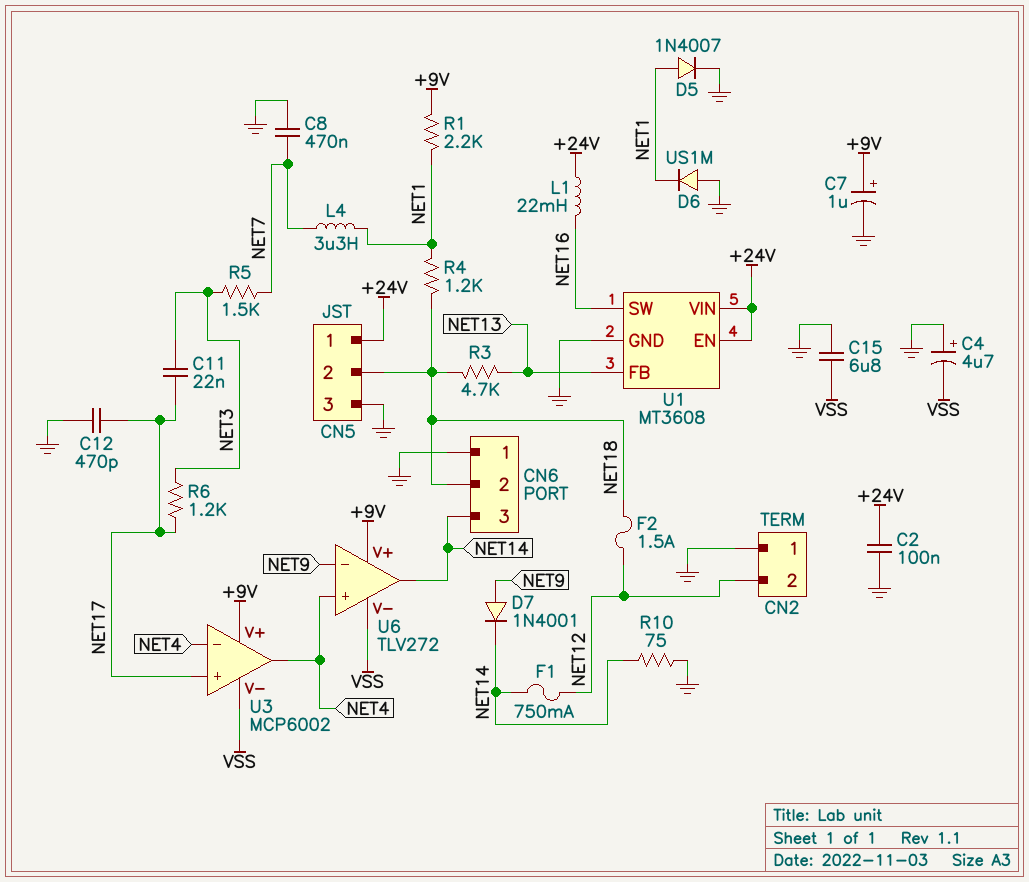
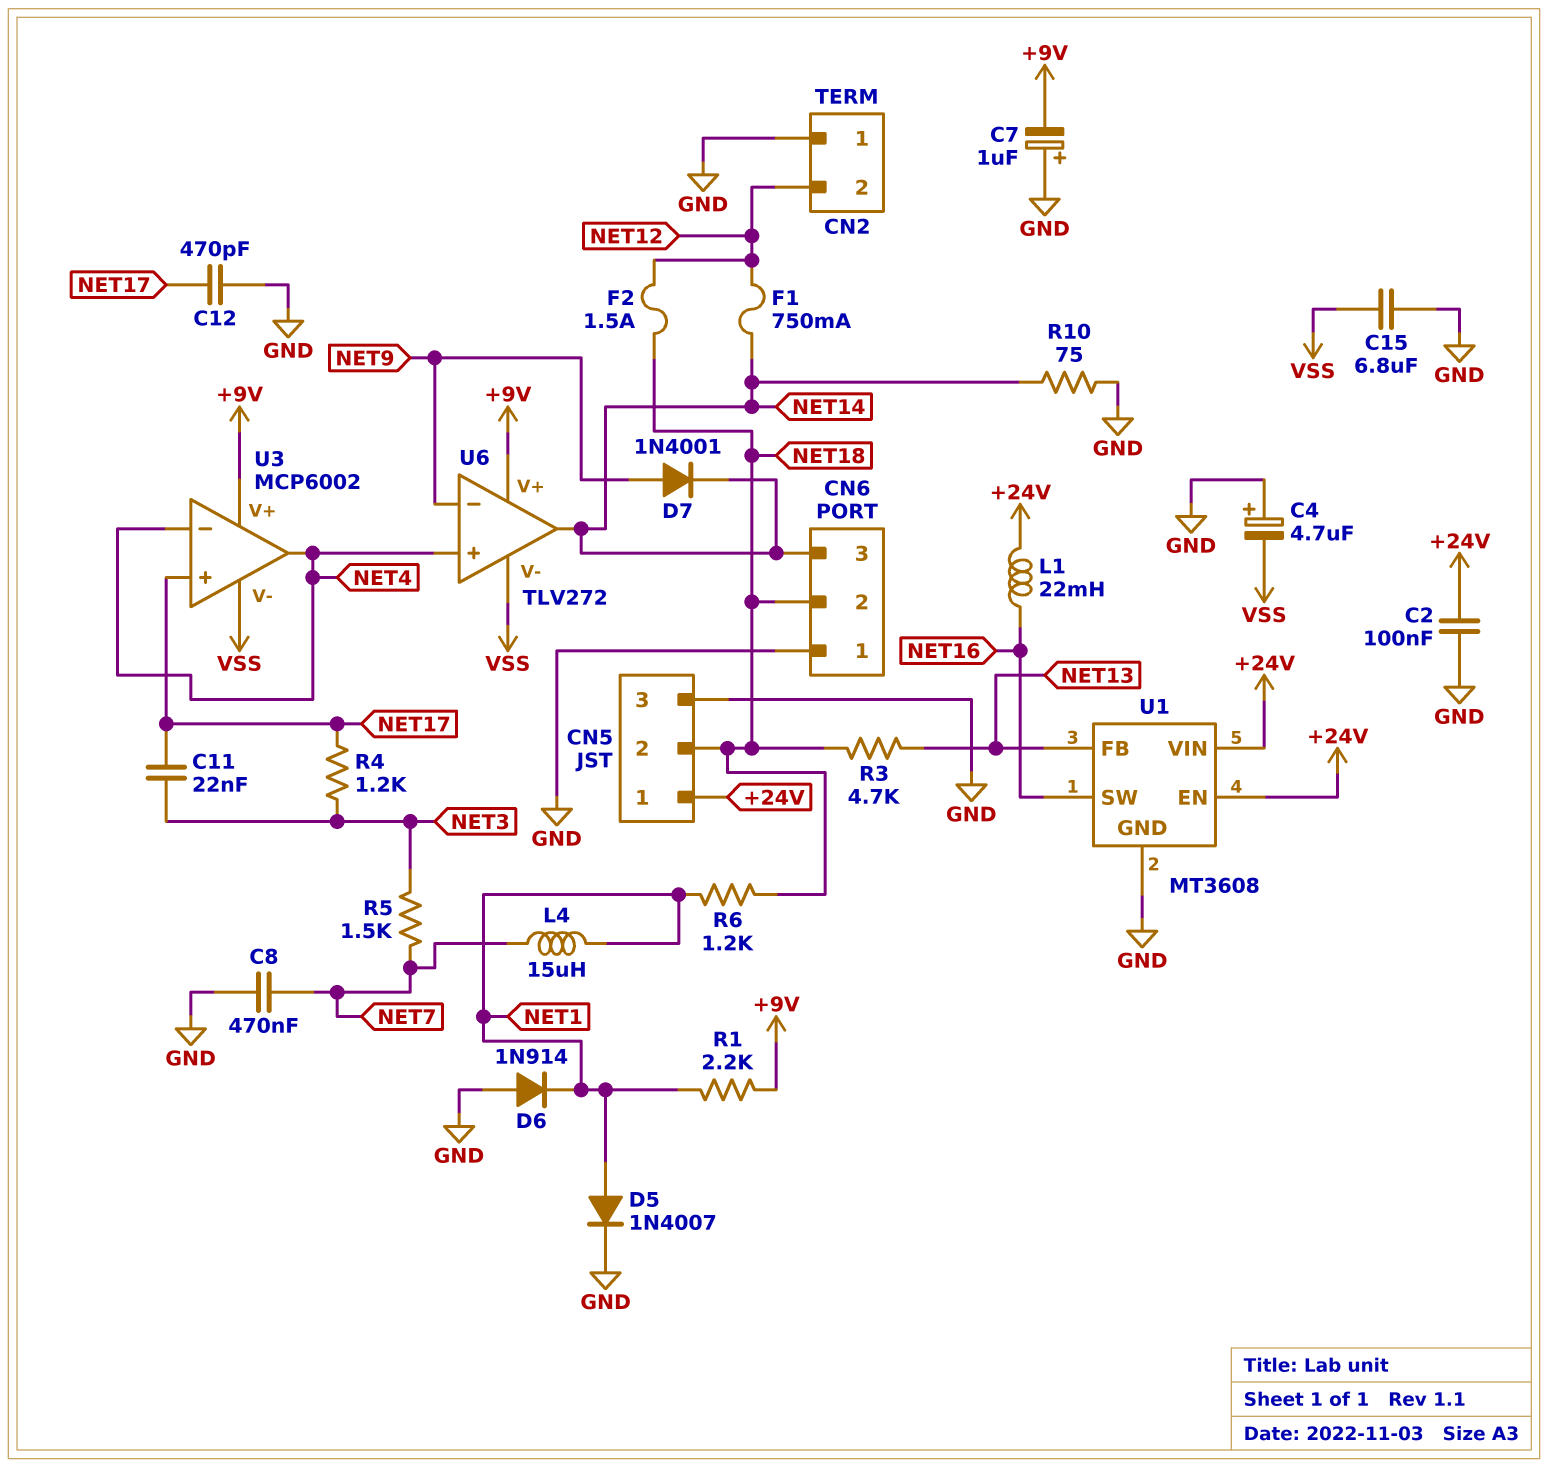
C7: 1uF (plus +9V, minus GND) -> 1uF (plus GND, minus +9V)
D6: diode US1M (A GND, K NET1) -> diode 1N914 (A GND, K NET1)
L4: 3.3uH (NET1, NET7) -> 15uH (NET1, NET7)
R4: 1.2k (NET1, NET18) -> 1.2k (NET3, NET17)
R6: 1.2k (NET3, NET17) -> 1.2k (NET1, NET18)

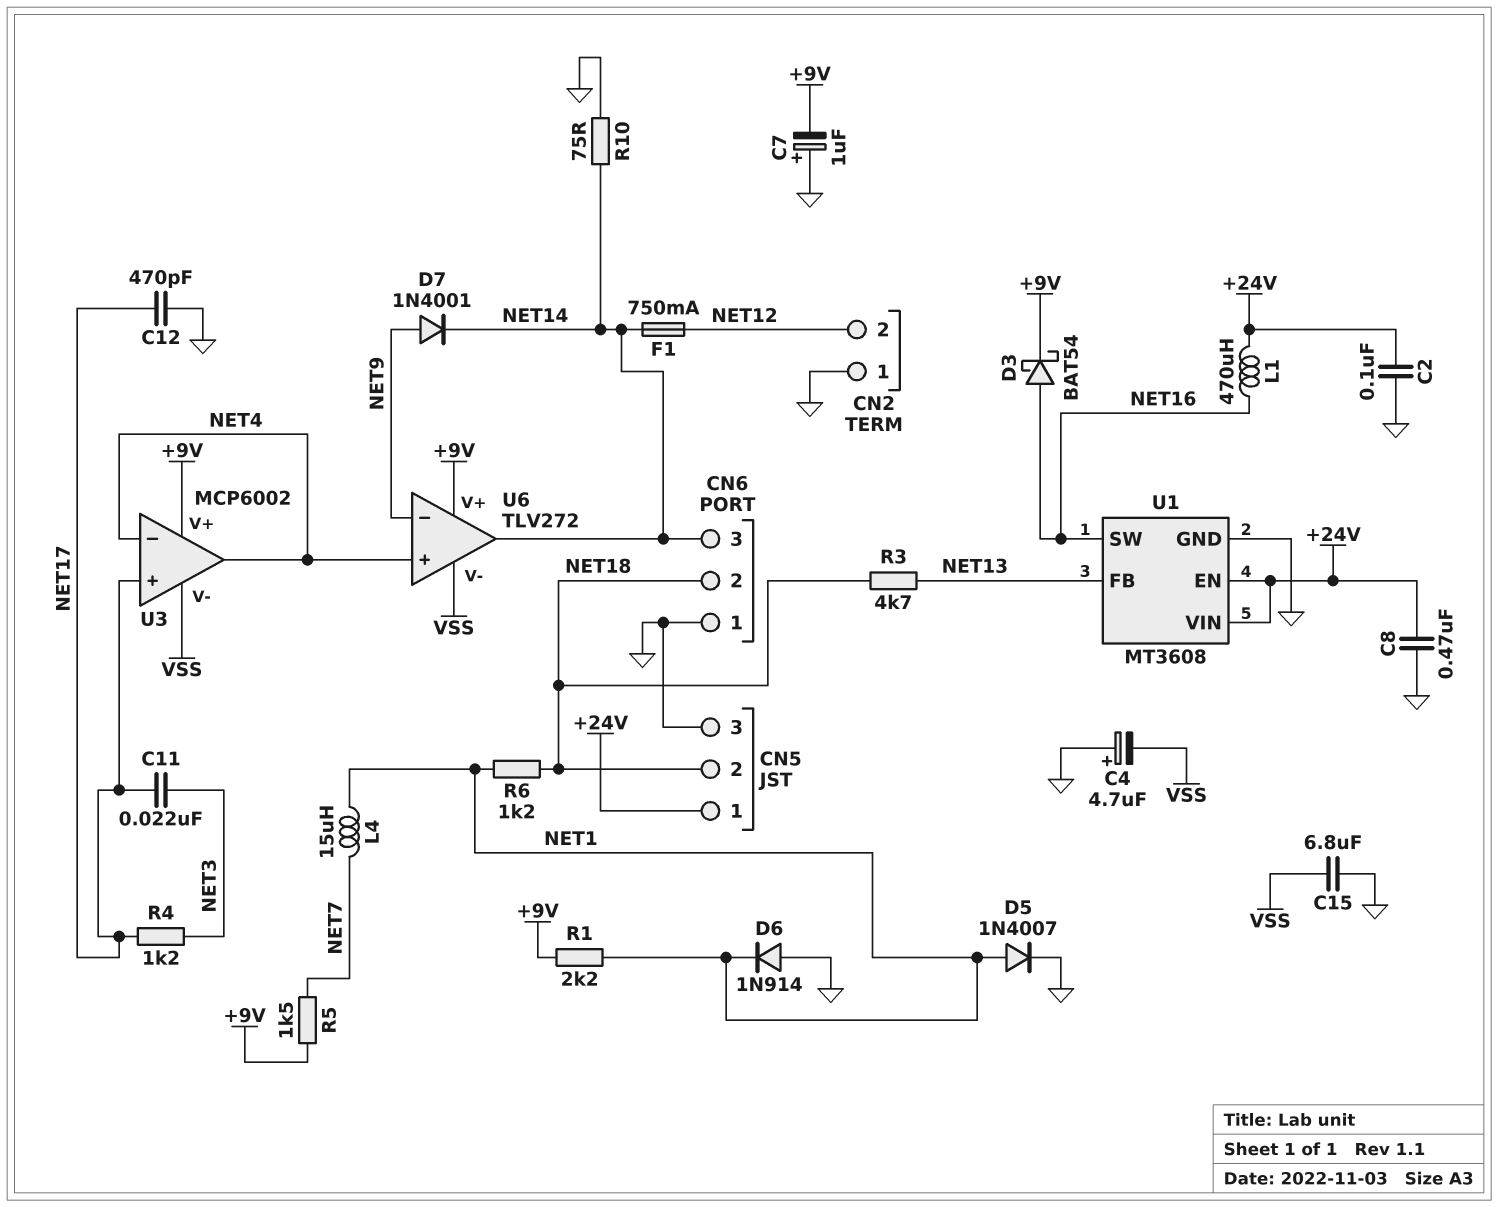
C8: 470nF (GND, NET7) -> 470nF (+24V, GND)
D3: none -> schottky BAT54 (A NET16, K +9V)
F2: 1.5A (NET12, NET18) -> none
L1: 22mH (+24V, NET16) -> 470uH (+24V, NET16)
R5: 1.5k (NET3, NET7) -> 1.5k (+9V, NET7)

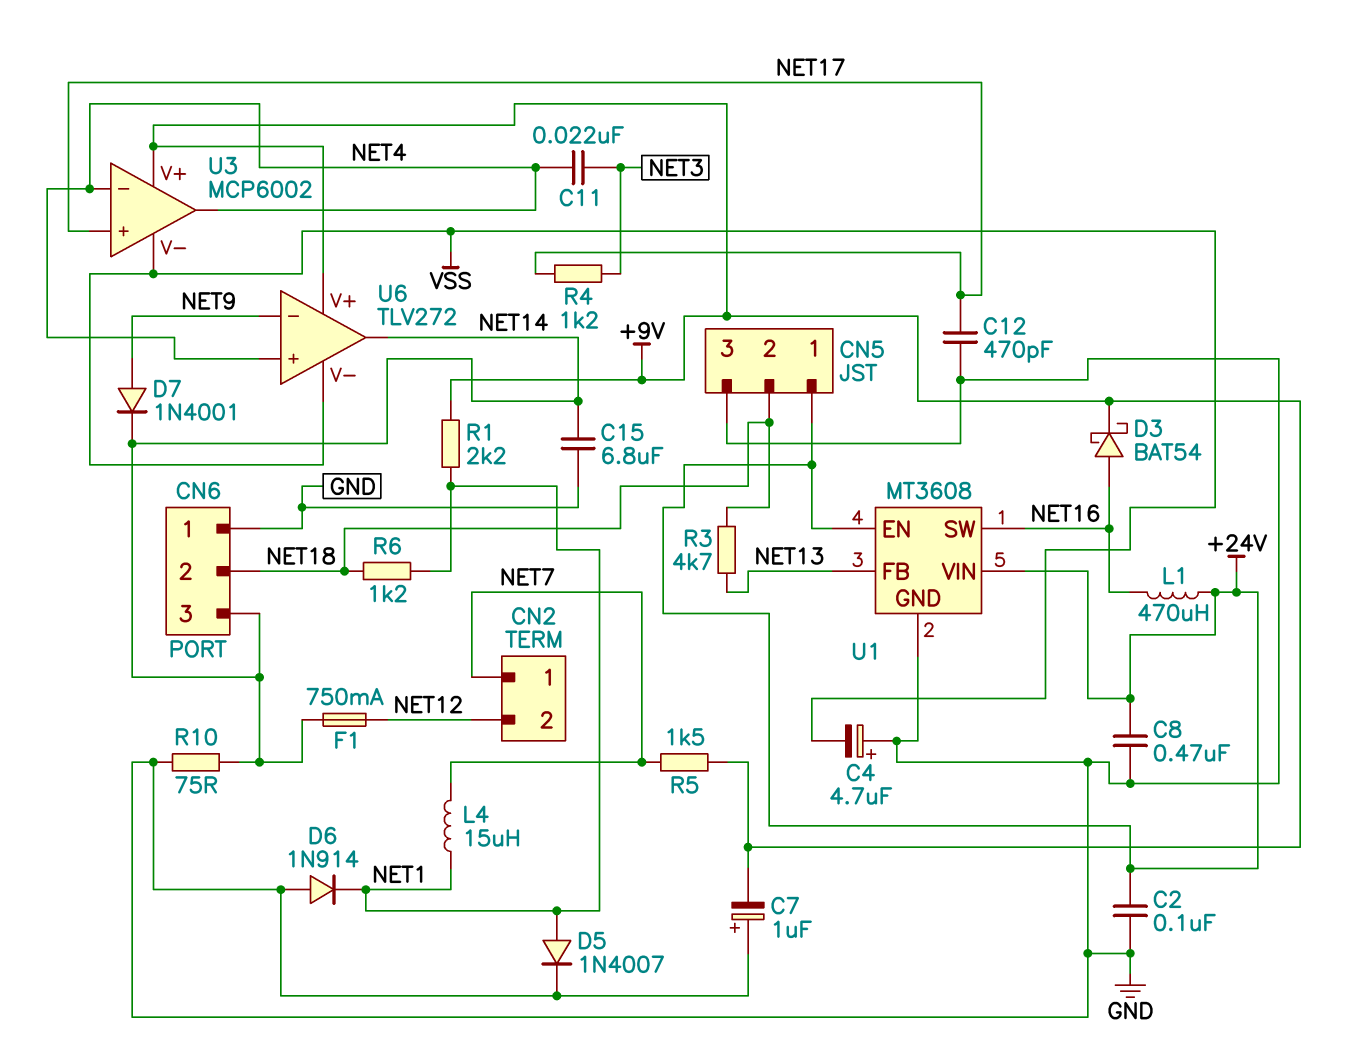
C11: 22nF (NET3, NET17) -> 22nF (NET3, NET4)
C15: 6.8uF (GND, VSS) -> 6.8uF (GND, NET14)
CN2 pin 1: GND -> NET7

